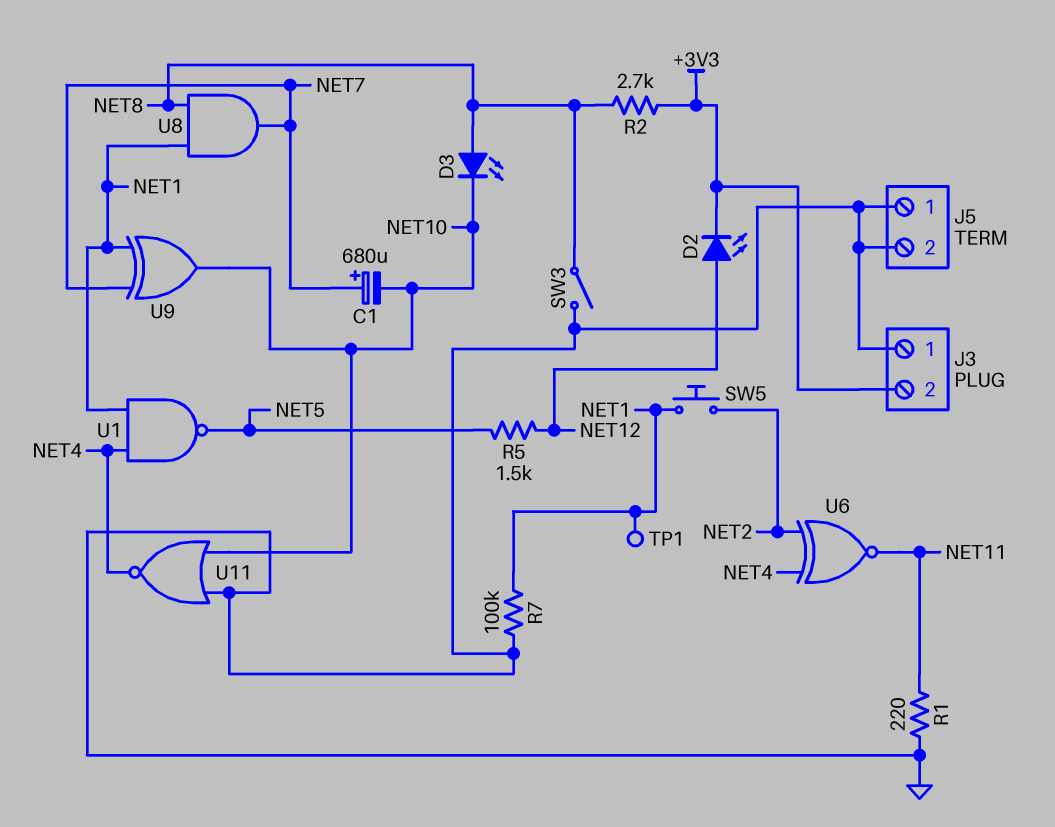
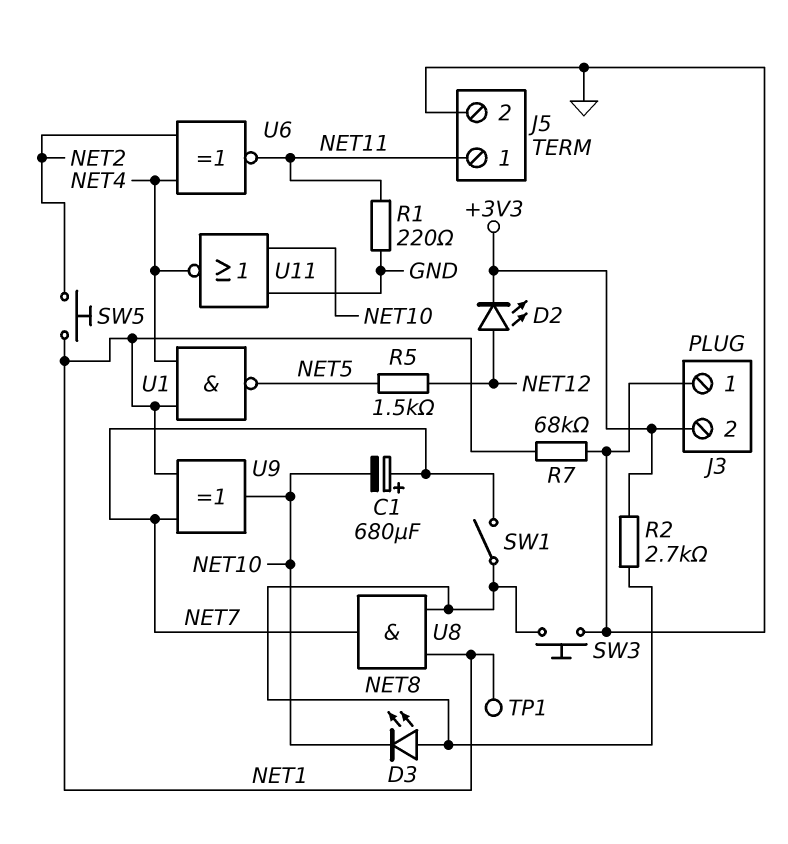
J5 pin 1: GND -> NET11
R7: 100k (GND, NET1) -> 68k (GND, NET1)
SW1: none -> switch (NET7, NET8)
SW3: switch (GND, NET8) -> button (GND, NET8)

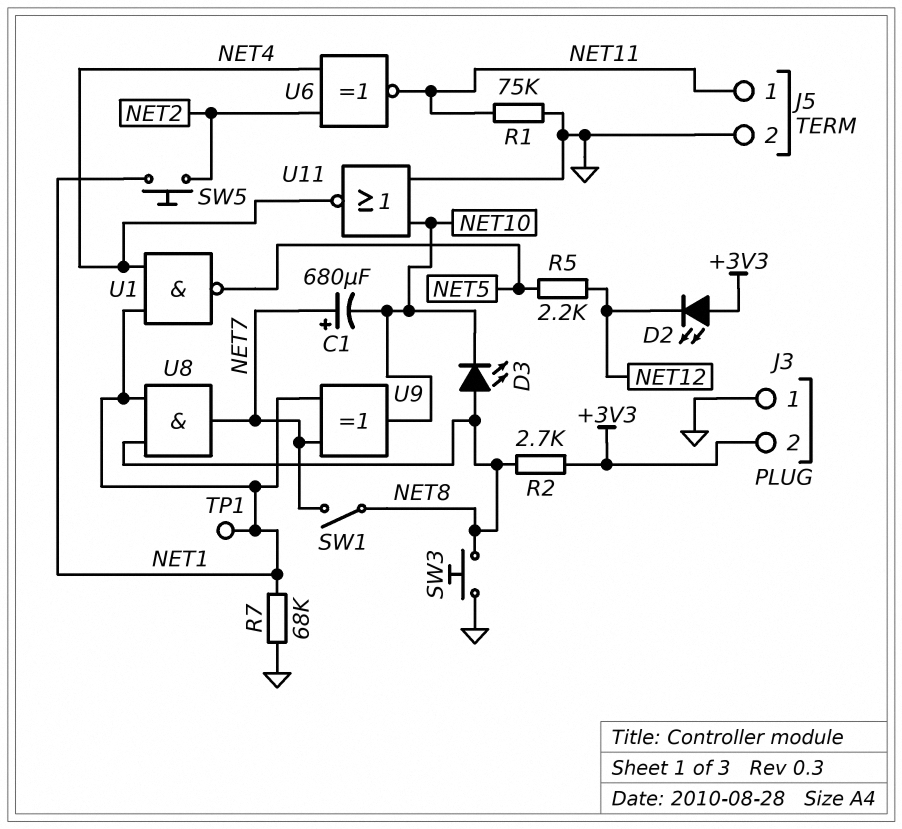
D2: LED (A NET12, K +3V3) -> LED (A +3V3, K NET12)
R1: 220 (GND, NET11) -> 75k (GND, NET11)
R5: 1.5k (NET5, NET12) -> 2.2k (NET5, NET12)

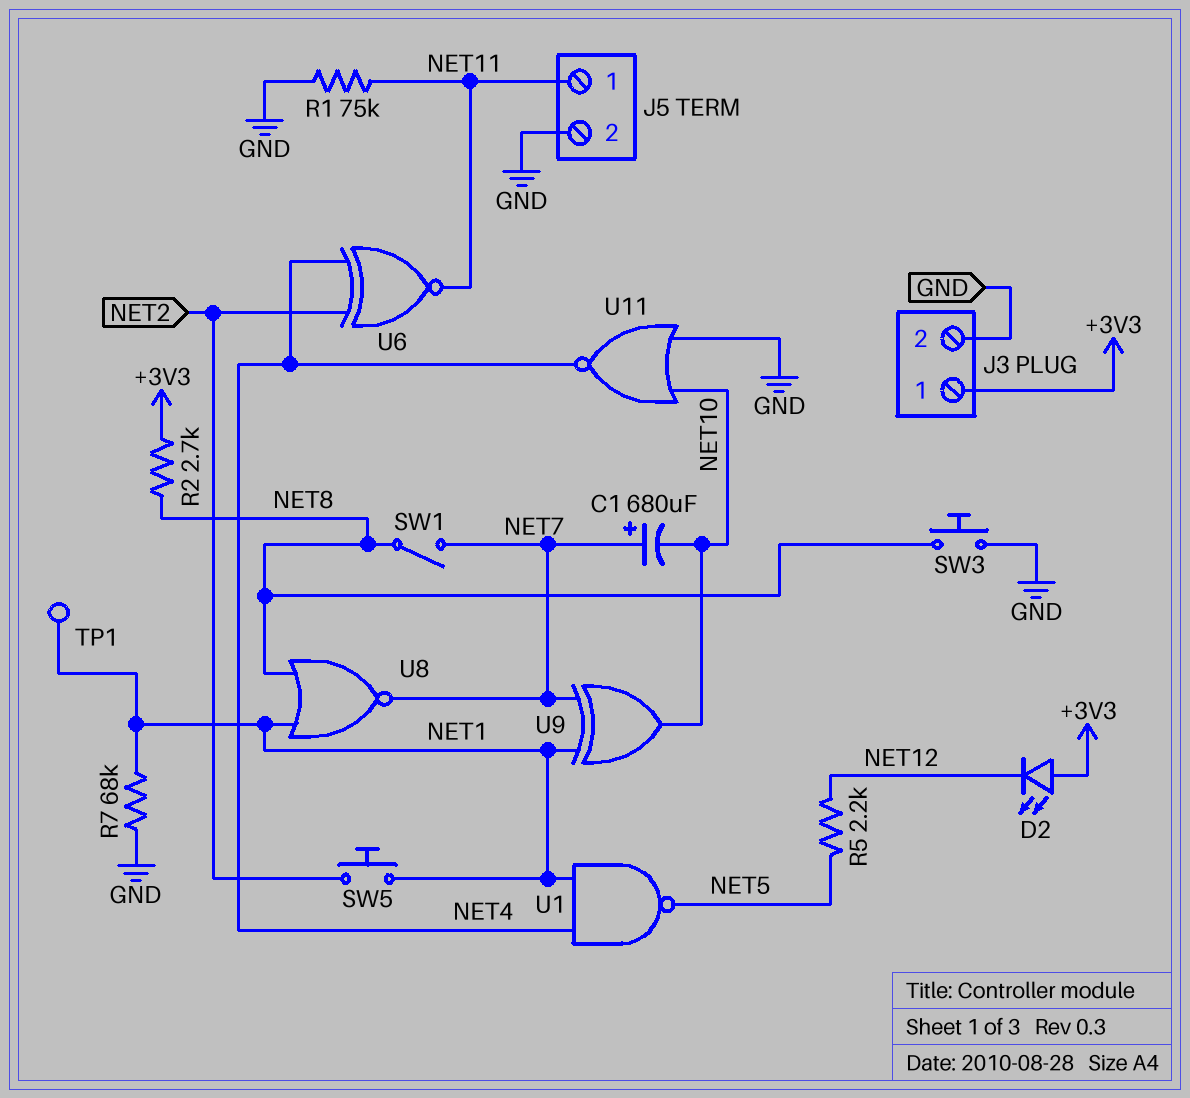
D3: LED (A NET8, K NET10) -> none
J3 pin 1: GND -> +3V3
J3 pin 2: +3V3 -> GND
U8: AND (in NET1, in NET8, out NET7) -> NOR (in NET1, in NET8, out NET7)

